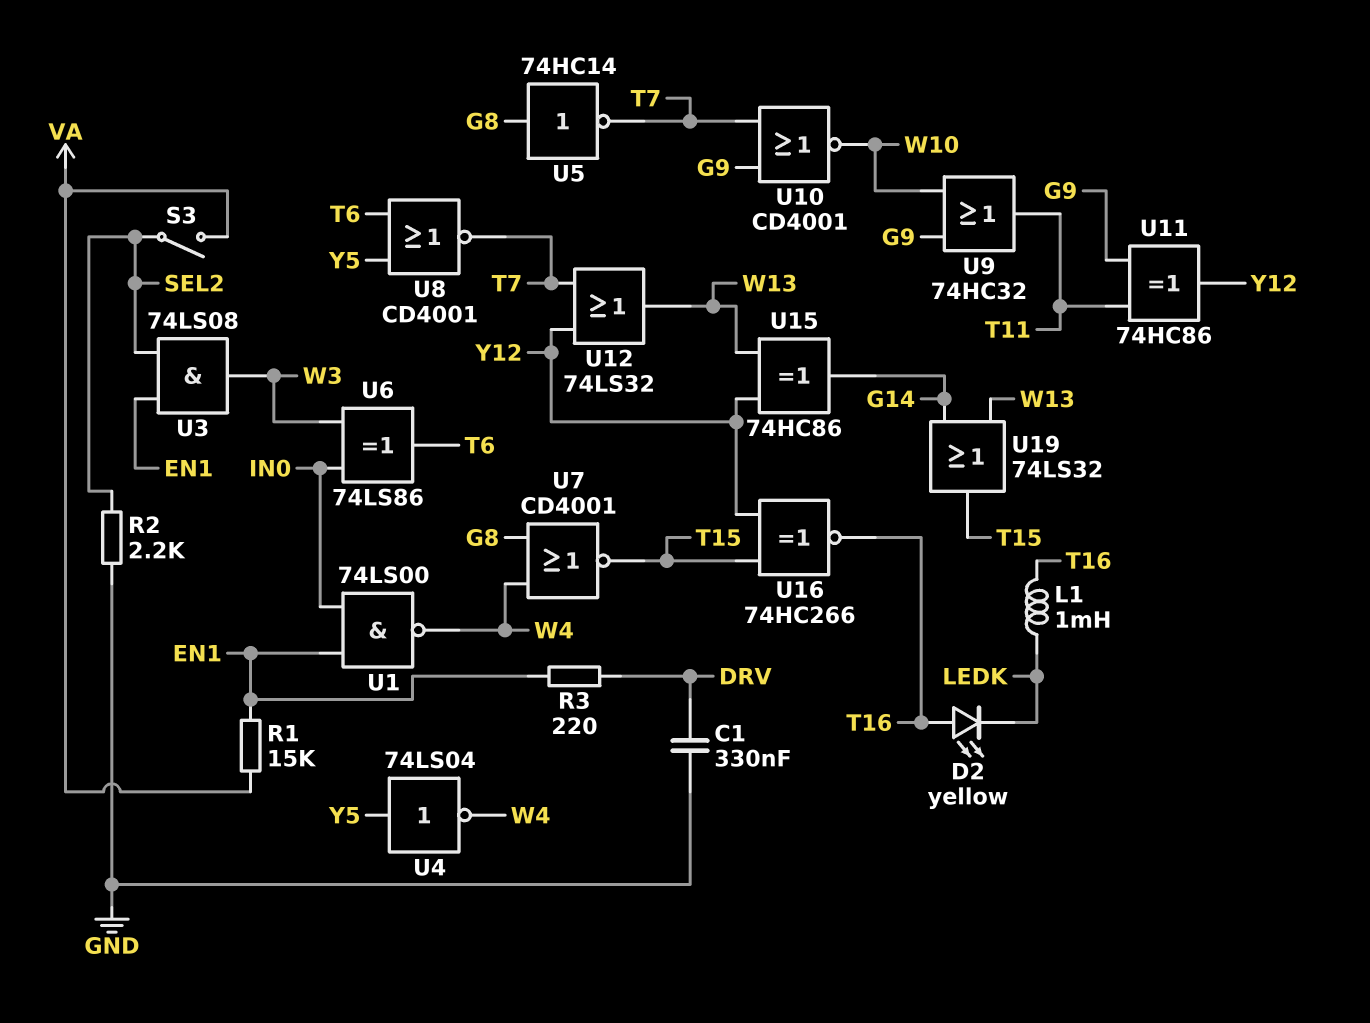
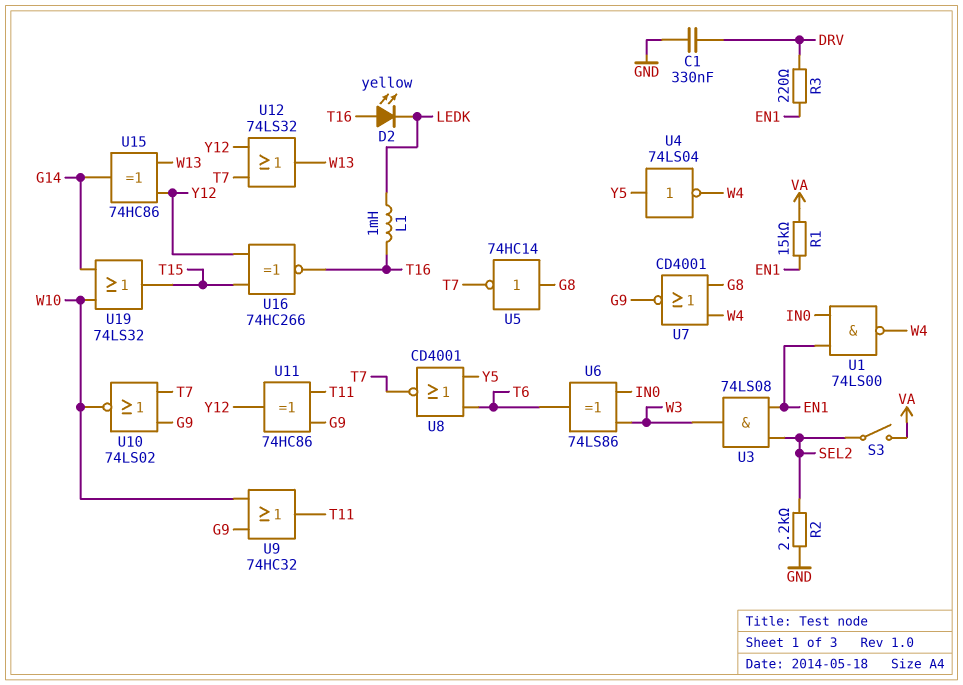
U7: NOR CD4001 (in G8, in W4, out T15) -> NOR CD4001 (in G8, in W4, out G9)
U10: NOR CD4001 (in G9, in T7, out W10) -> NOR 74LS02 (in G9, in T7, out W10)
U19: OR 74LS32 (in G14, in W13, out T15) -> OR 74LS32 (in G14, in W10, out T15)

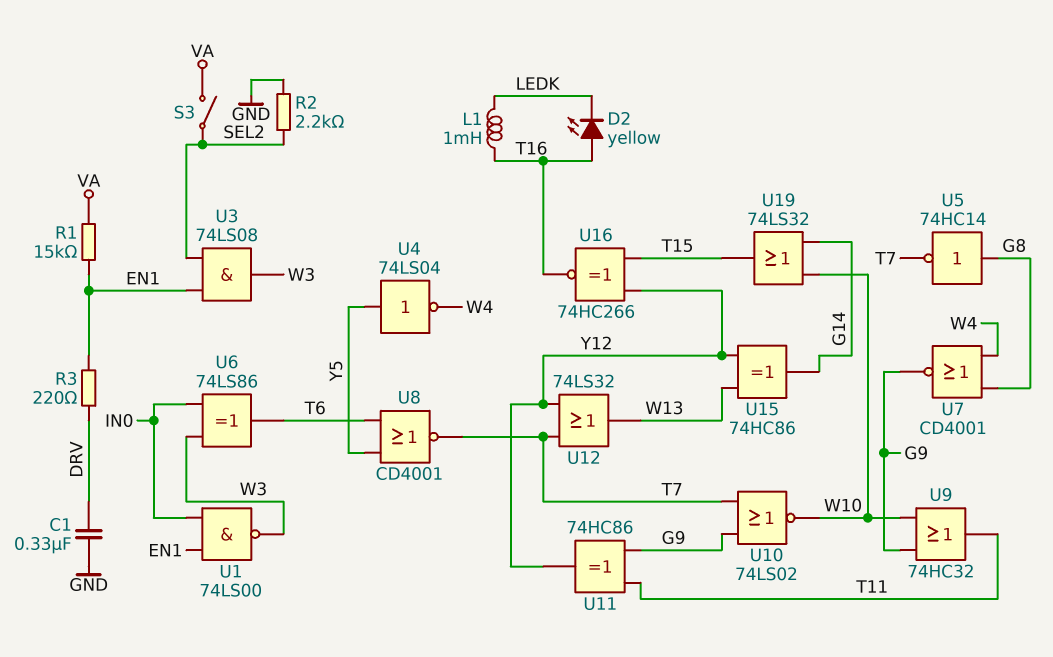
U1: NAND 74LS00 (in EN1, in IN0, out W4) -> NAND 74LS00 (in EN1, in IN0, out W3)

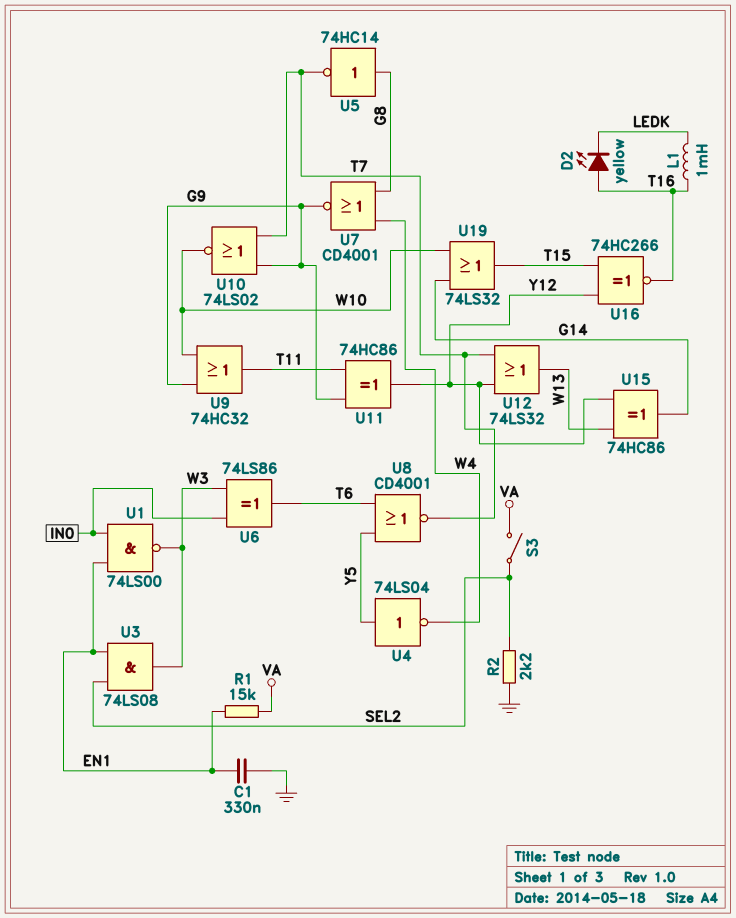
C1: 330nF (DRV, GND) -> 330nF (EN1, GND)
R3: 220 (DRV, EN1) -> none

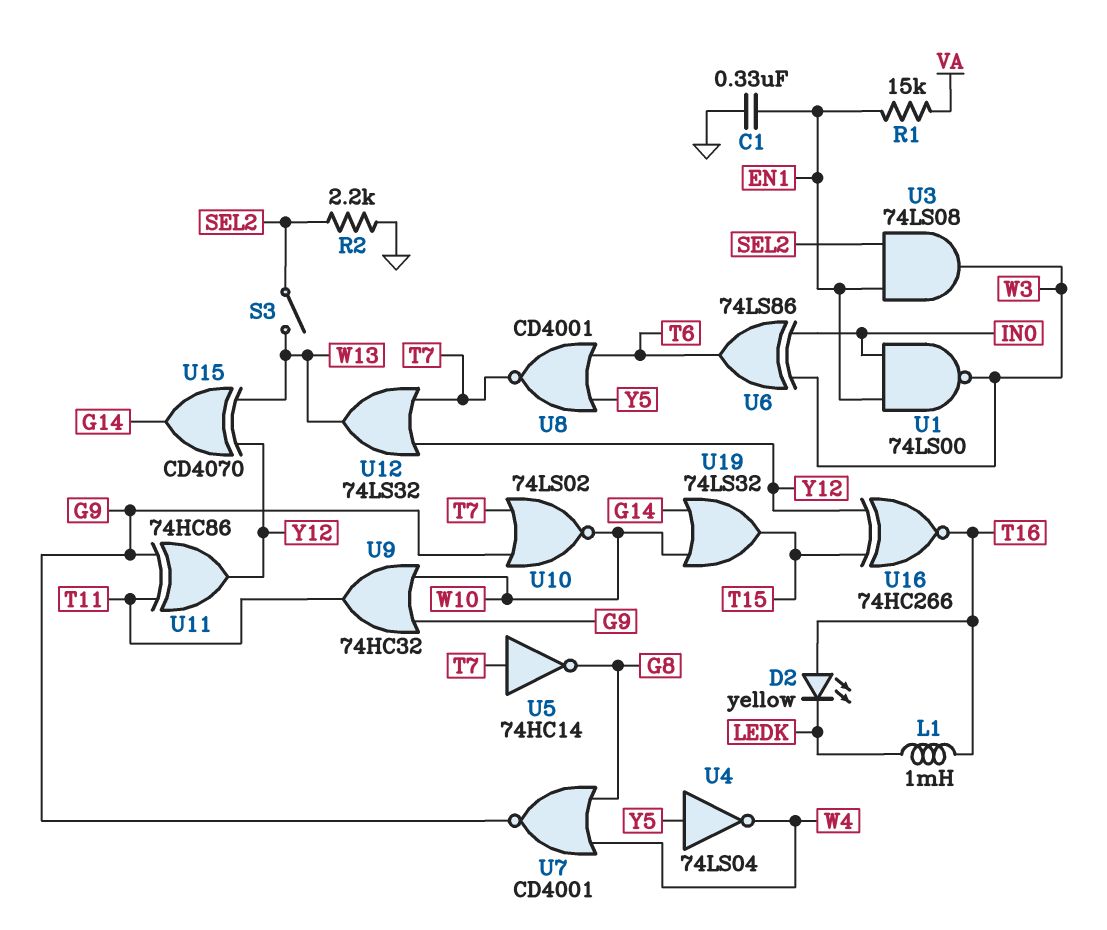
S3: switch (SEL2, VA) -> switch (SEL2, W13)
U5: NOT 74HC14 (in G8, out T7) -> NOT 74HC14 (in T7, out G8)
U15: XOR 74HC86 (in W13, in Y12, out G14) -> XOR CD4070 (in W13, in Y12, out G14)

